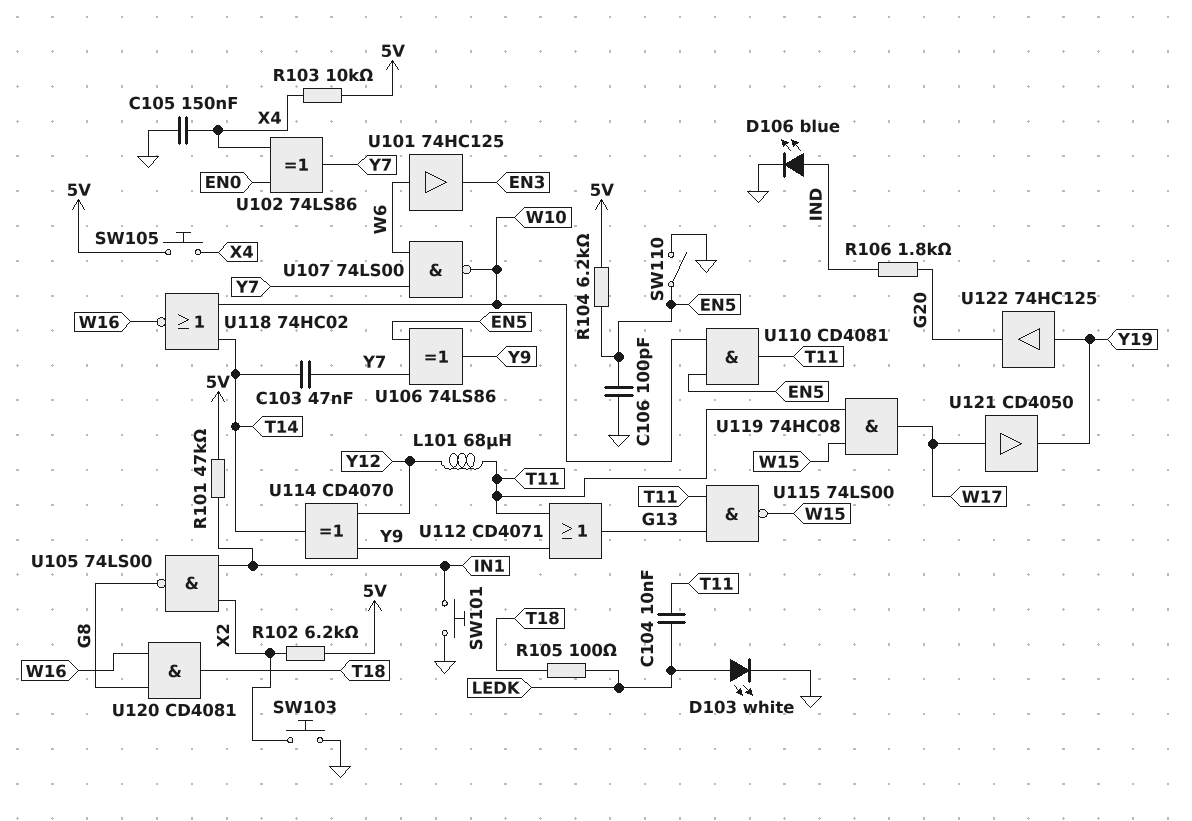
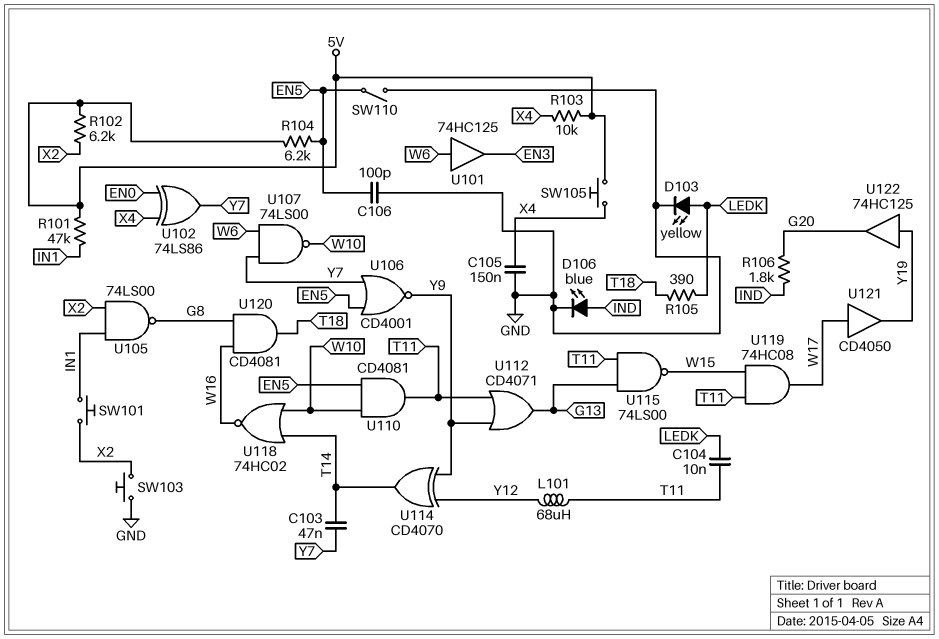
D103: LED white (A LEDK, K GND) -> LED yellow (A LEDK, K GND)
R105: 100 (LEDK, T18) -> 390 (LEDK, T18)
SW101: button (GND, IN1) -> button (IN1, X2)
U106: XOR 74LS86 (in EN5, in Y7, out Y9) -> NOR CD4001 (in EN5, in Y7, out Y9)

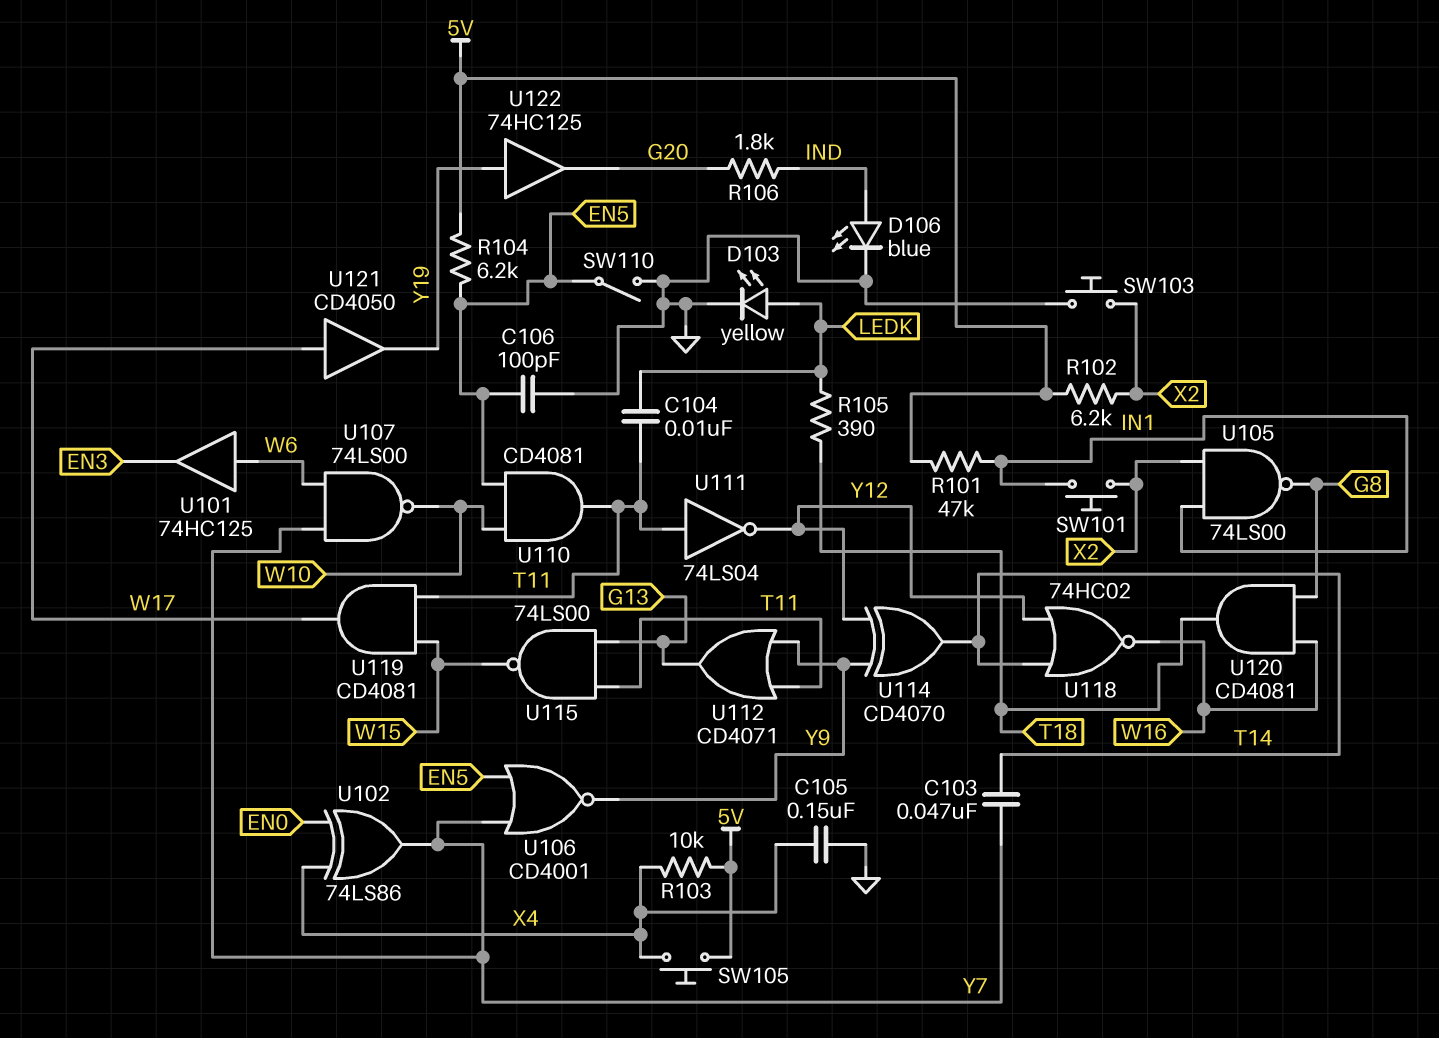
L101: 68uH (T11, Y12) -> none
U111: none -> NOT 74LS04 (in T11, out Y12)
U118: NOR 74HC02 (in T14, in W10, out W16) -> NOR 74HC02 (in T14, in Y12, out W16)
U119: AND 74HC08 (in T11, in W15, out W17) -> AND CD4081 (in T11, in W15, out W17)

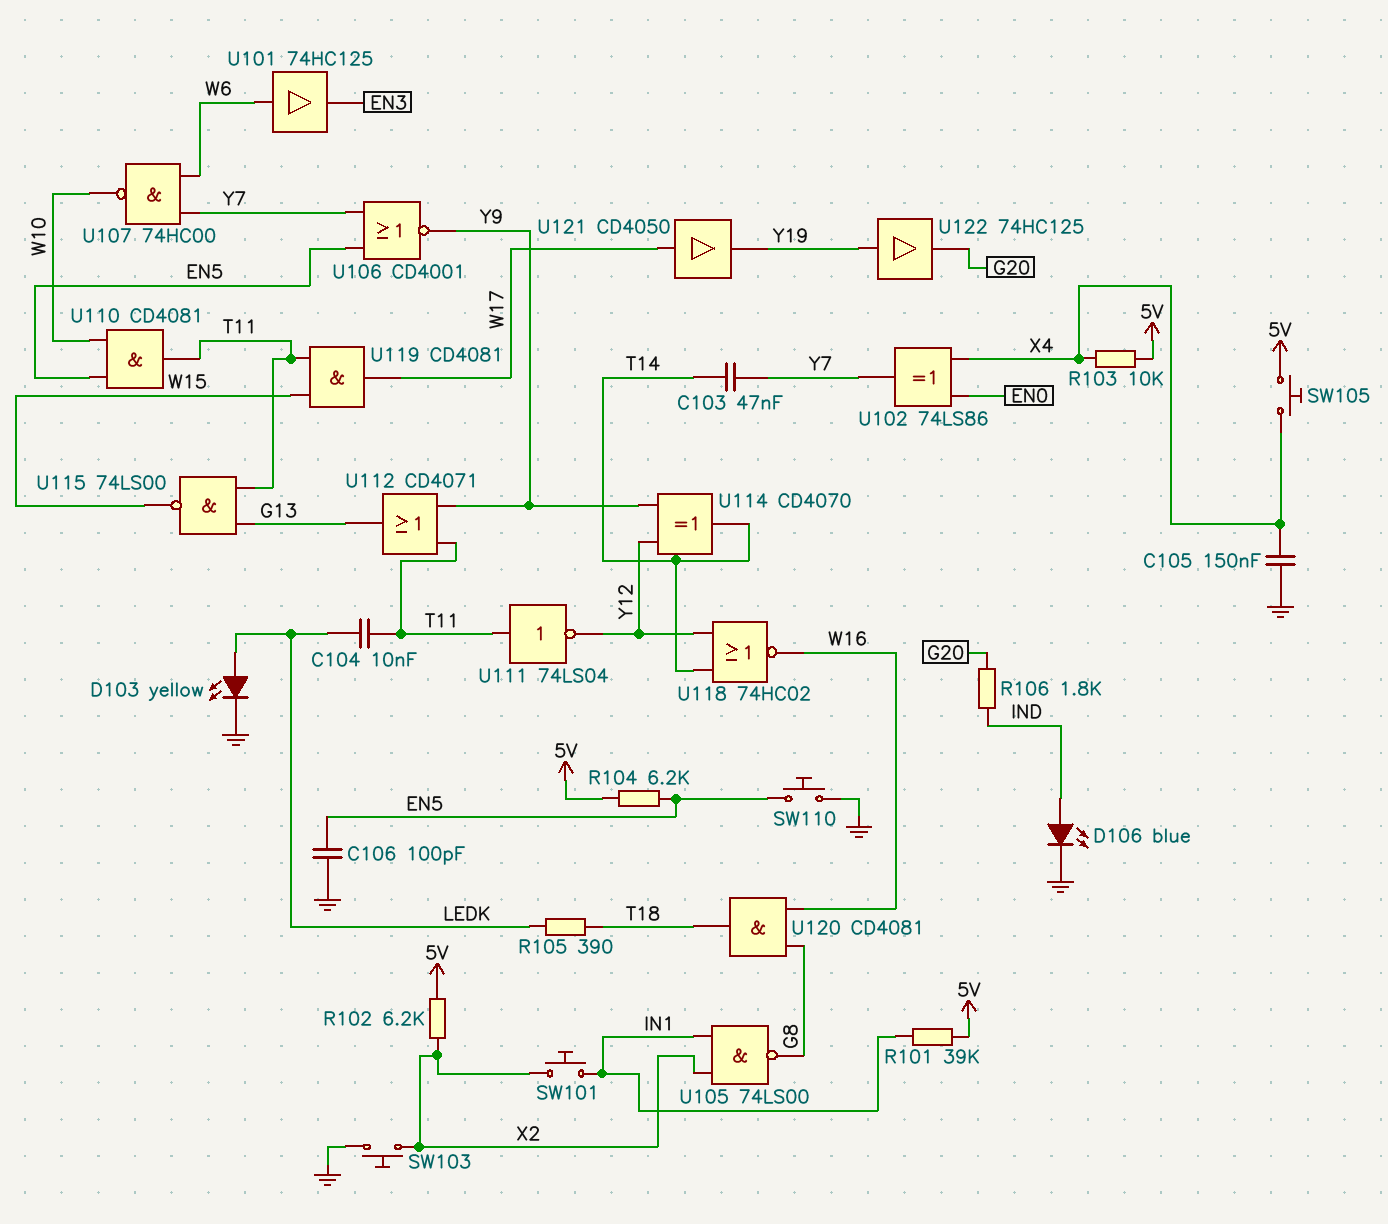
R101: 47k (5V, IN1) -> 39k (5V, IN1)
SW110: switch (EN5, GND) -> button (EN5, GND)
U107: NAND 74LS00 (in W6, in Y7, out W10) -> NAND 74HC00 (in W6, in Y7, out W10)

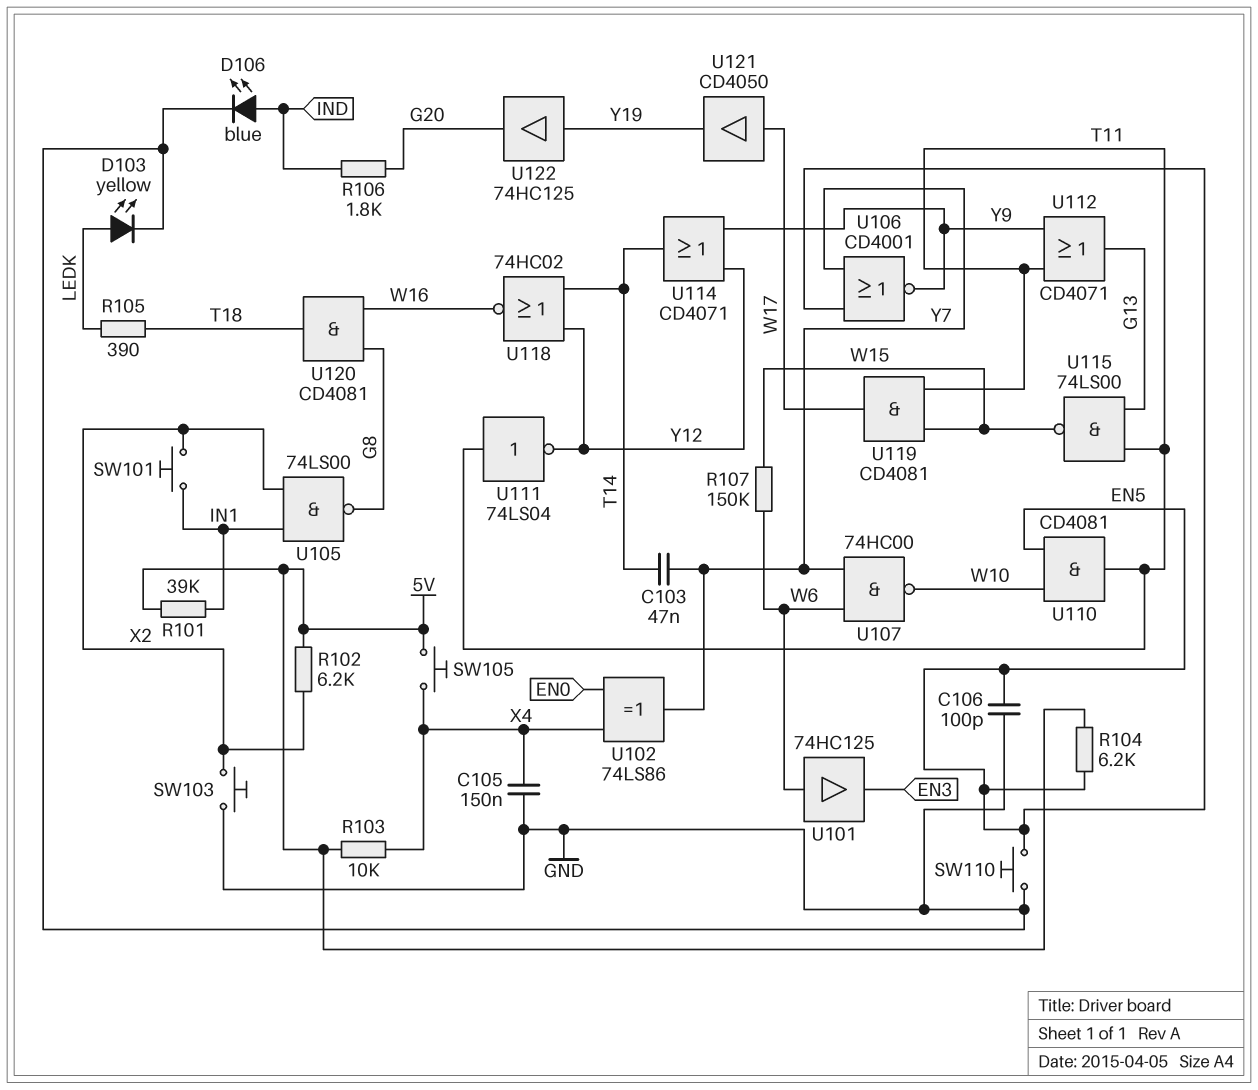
C104: 10nF (LEDK, T11) -> none
R107: none -> 150k (W6, W15)
U114: XOR CD4070 (in Y9, in Y12, out T14) -> OR CD4071 (in Y9, in Y12, out T14)

